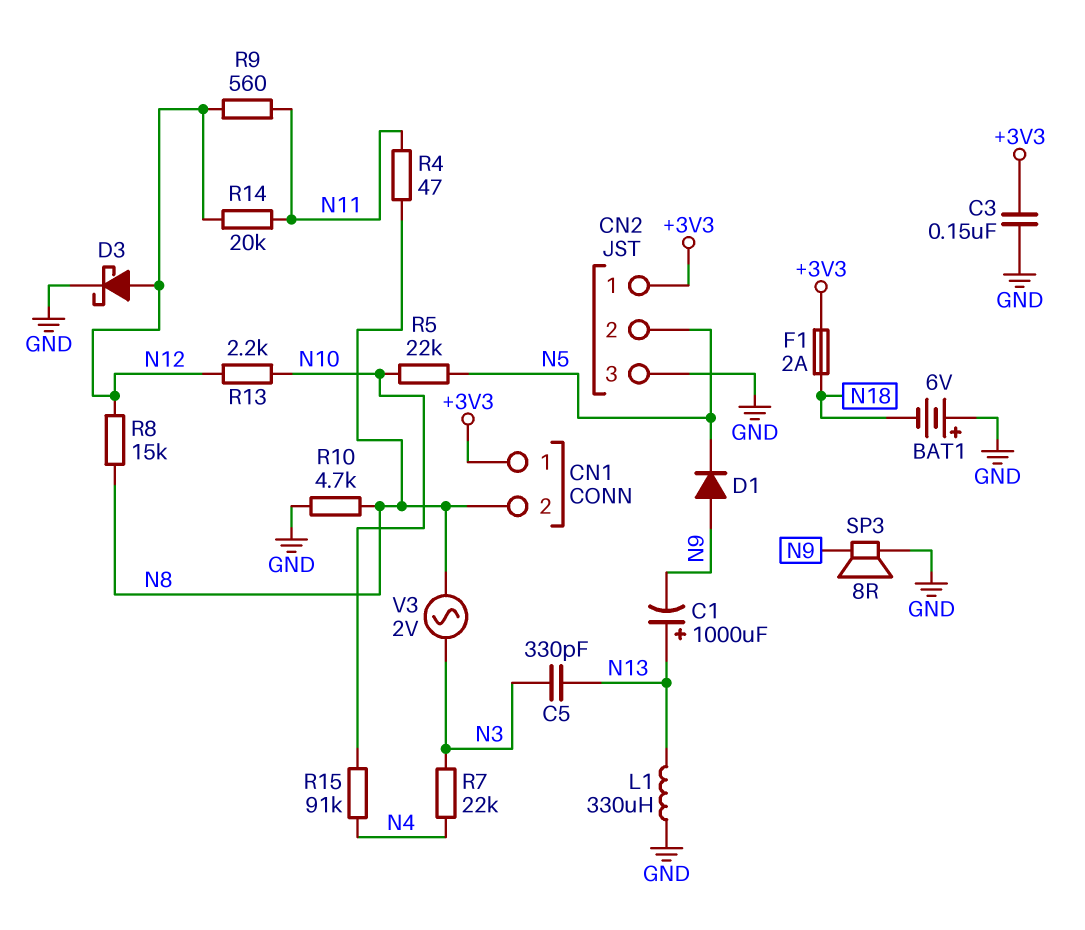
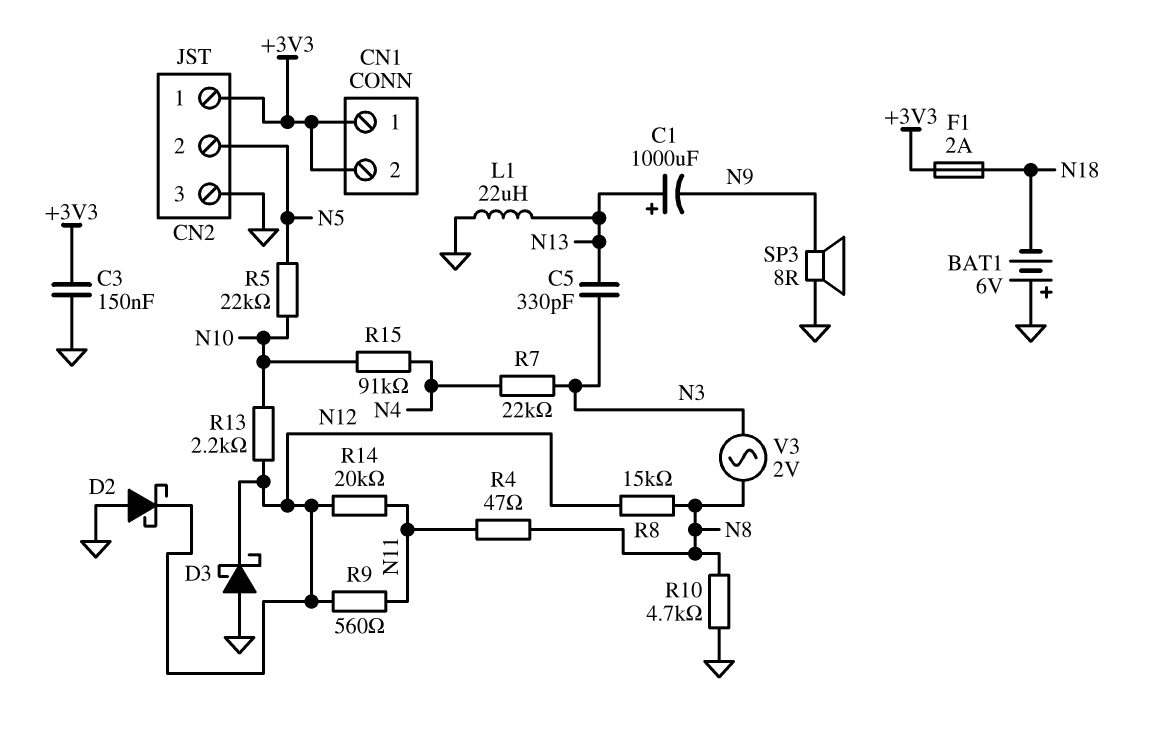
CN1 pin 2: N8 -> +3V3
D1: diode (A N9, K N5) -> none
D2: none -> schottky (A GND, K N12)
D3: schottky (A N12, K GND) -> schottky (A GND, K N12)
L1: 330uH (GND, N13) -> 22uH (GND, N13)

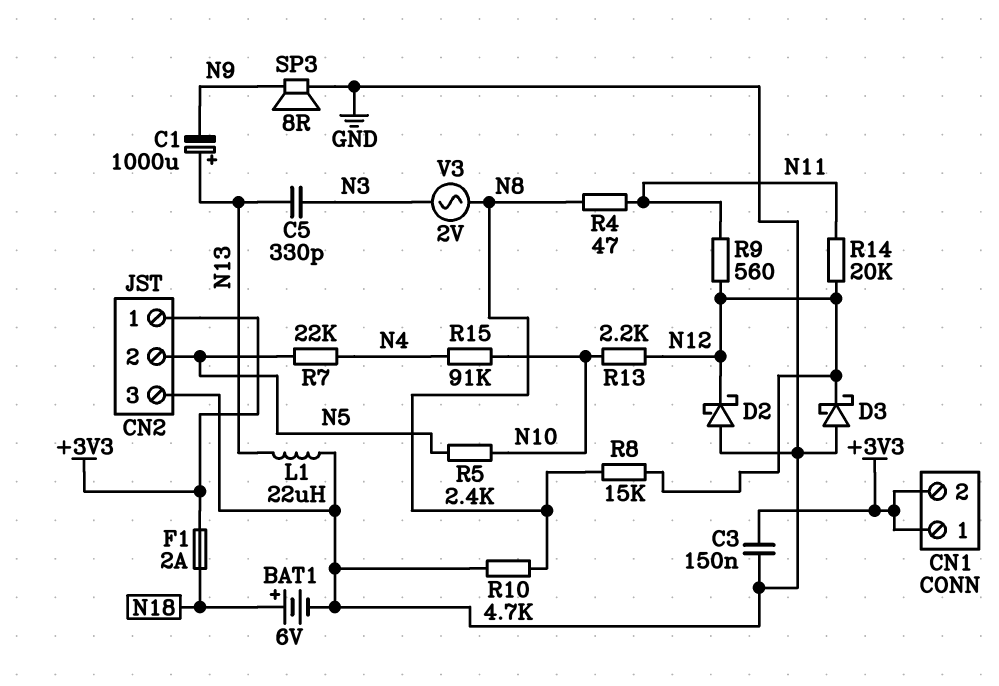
BAT1: 6V (plus GND, minus N18) -> 6V (plus N18, minus GND)
R5: 22k (N5, N10) -> 2.4k (N5, N10)
R7: 22k (N3, N4) -> 22k (N4, N5)

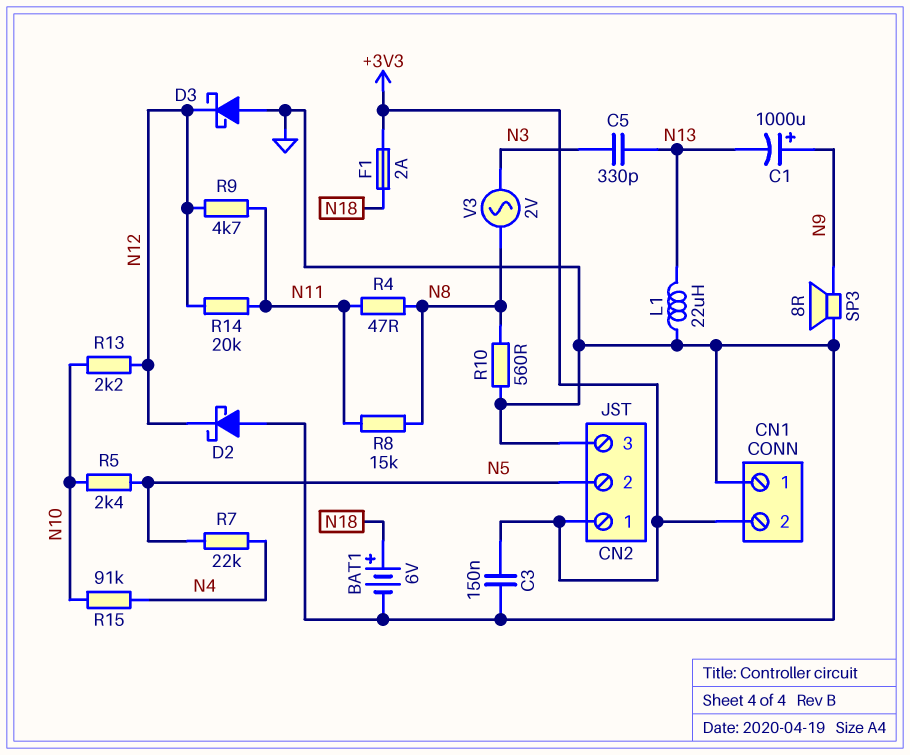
C1: 1000uF (plus N13, minus N9) -> 1000uF (plus N9, minus N13)
CN1 pin 1: +3V3 -> GND
R8: 15k (N8, N12) -> 15k (N8, N11)
R9: 560 (N11, N12) -> 4.7k (N11, N12)
R10: 4.7k (GND, N8) -> 560 (GND, N8)

